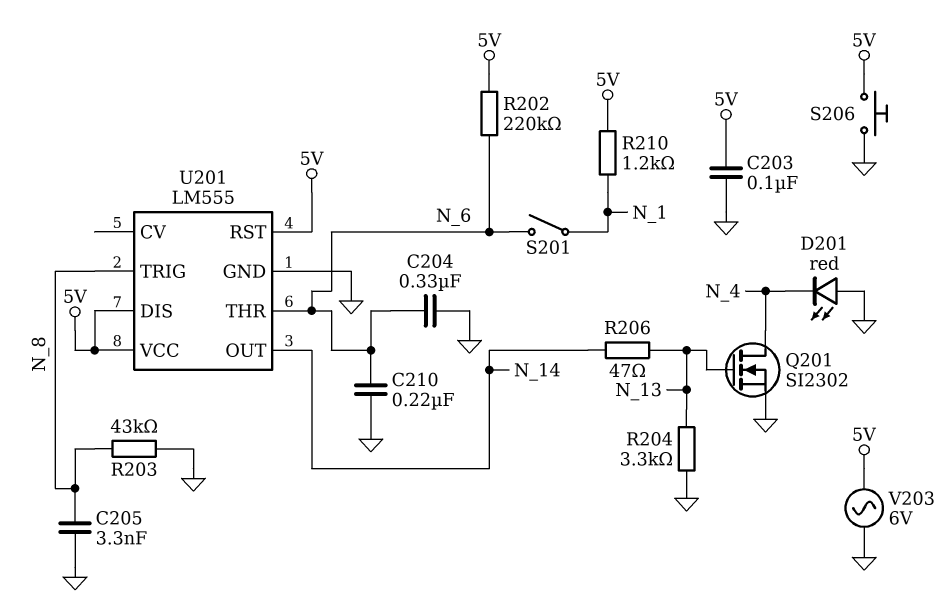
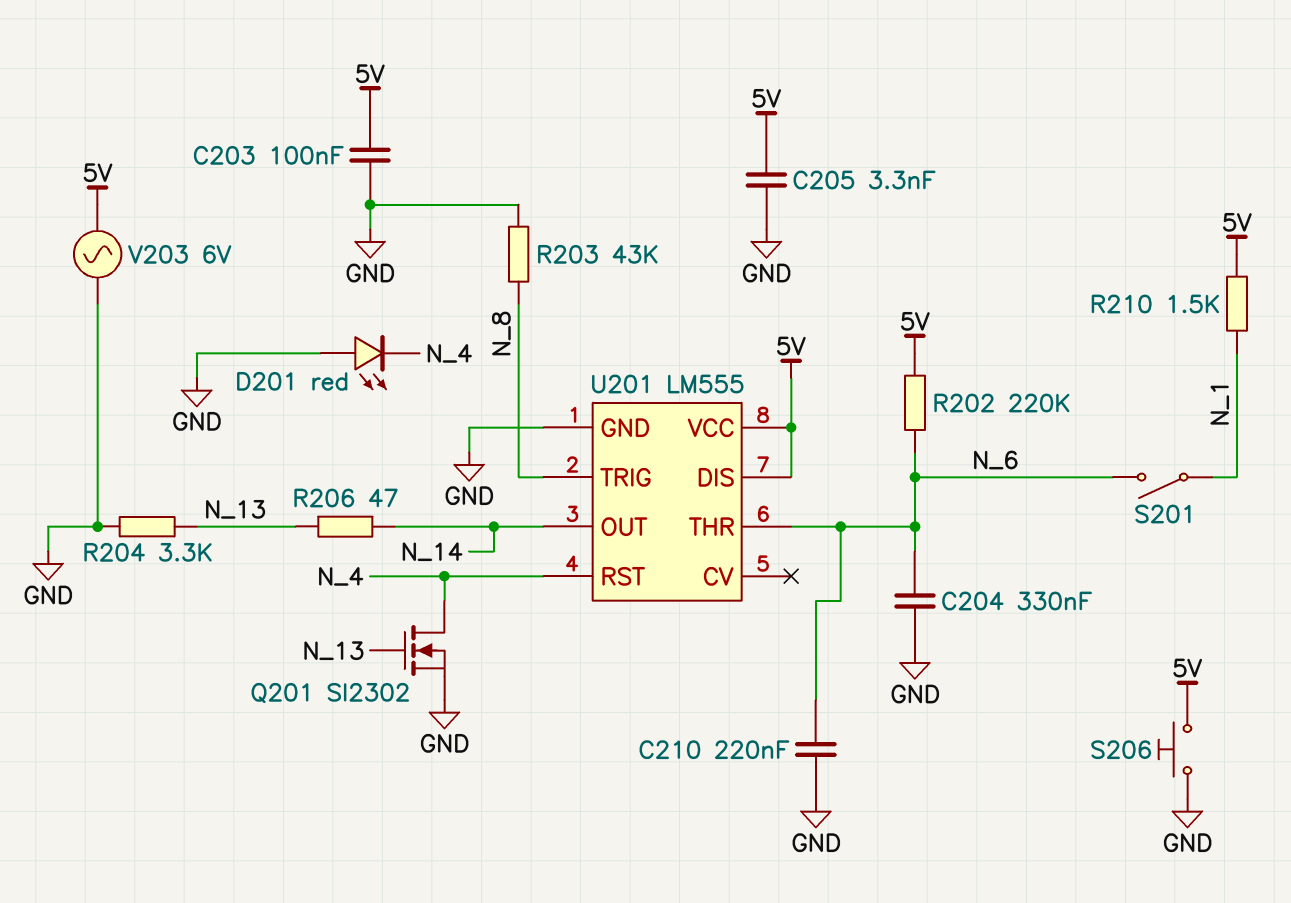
C205: 3.3nF (GND, N_8) -> 3.3nF (5V, GND)
R210: 1.2k (5V, N_1) -> 1.5k (5V, N_1)
U201 pin RST: 5V -> N_4

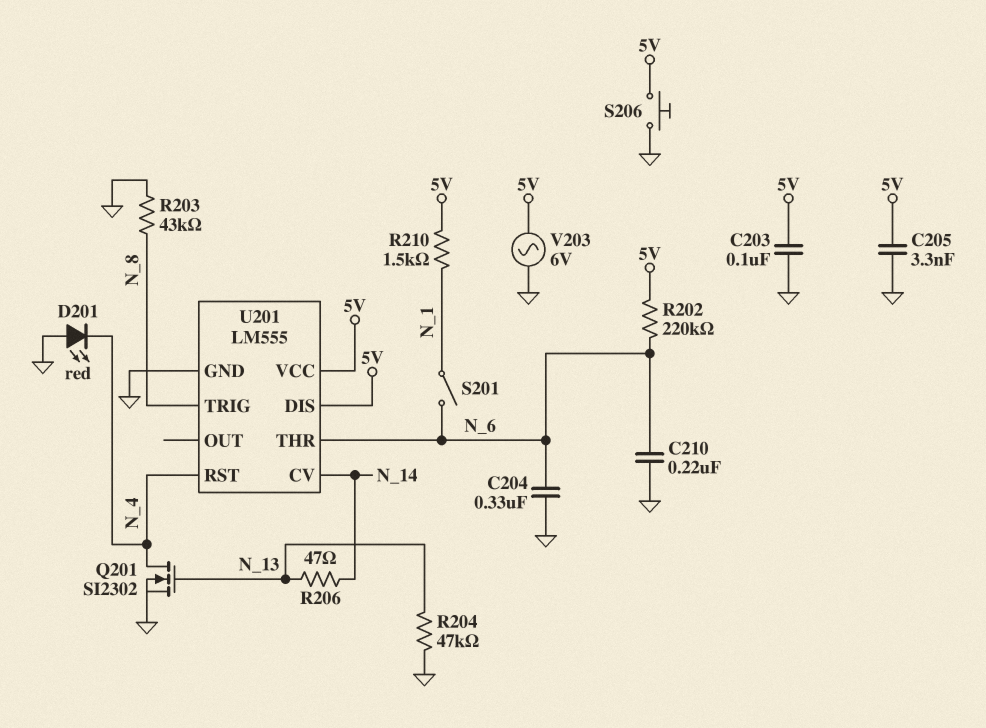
R204: 3.3k (GND, N_13) -> 47k (GND, N_13)
U201 pin CV: none -> N_14
U201 pin OUT: N_14 -> none

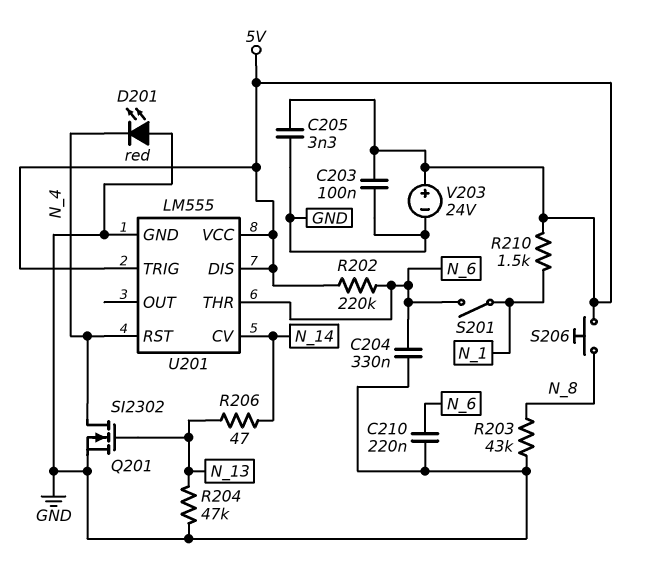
S206: button (5V, GND) -> button (5V, N_8)
U201 pin TRIG: N_8 -> 5V
V203: AC 6V (5V, GND) -> 24V (plus 5V, minus GND)

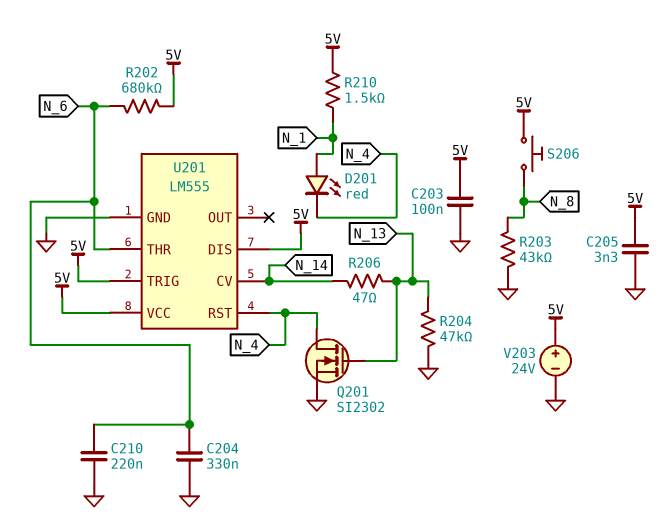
D201: LED red (A GND, K N_4) -> LED red (A N_1, K N_4)
R202: 220k (5V, N_6) -> 680k (5V, N_6)
S201: switch (N_1, N_6) -> none

